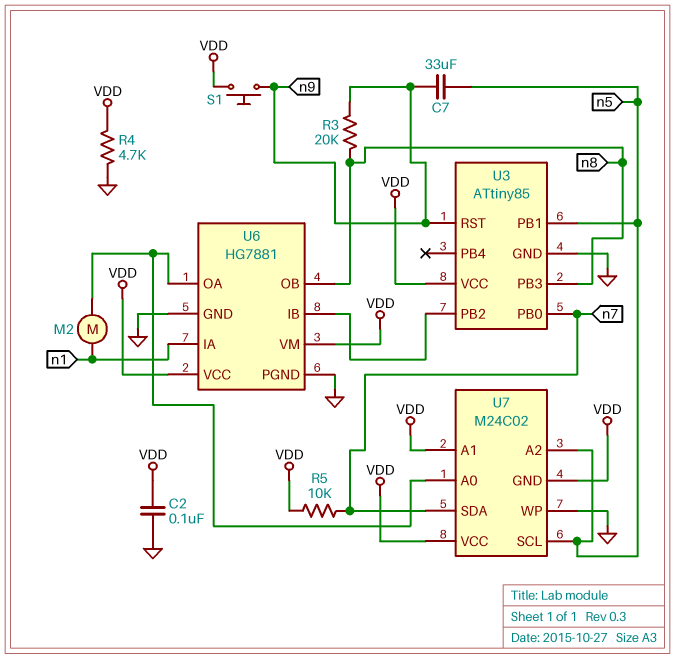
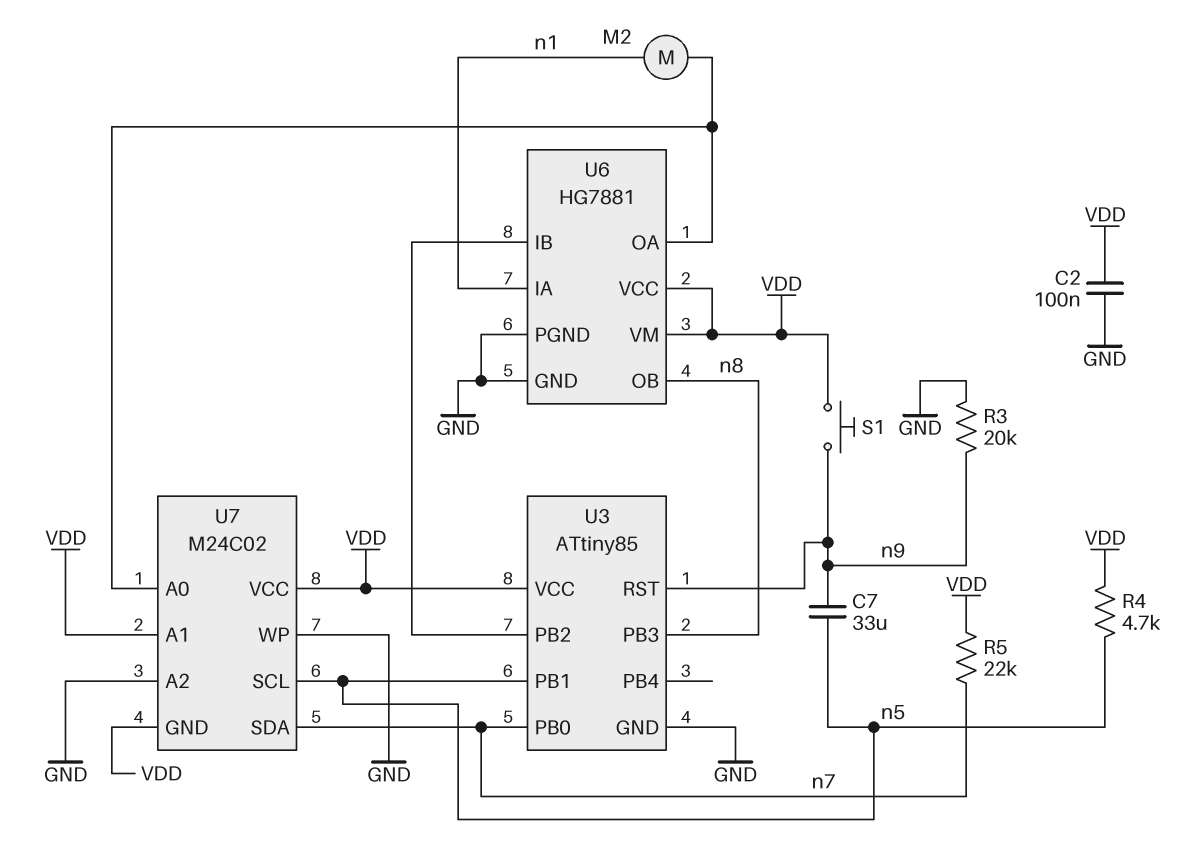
R3: 20k (n8, n9) -> 20k (GND, n9)
R4: 4.7k (GND, VDD) -> 4.7k (VDD, n5)
R5: 10k (VDD, n7) -> 22k (VDD, n7)
U7 pin A2: n5 -> GND

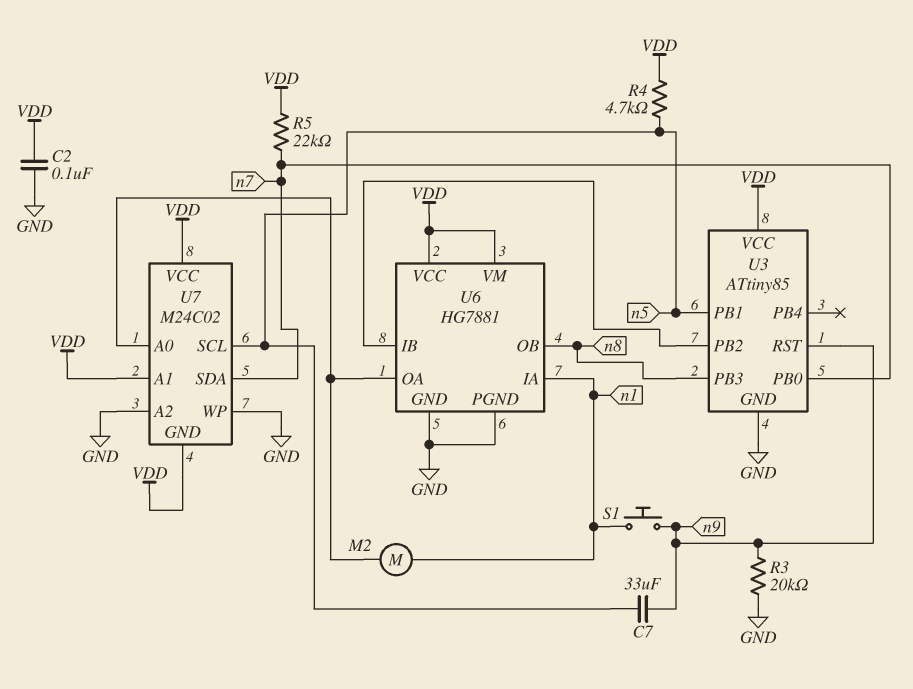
S1: button (VDD, n9) -> button (n1, n9)

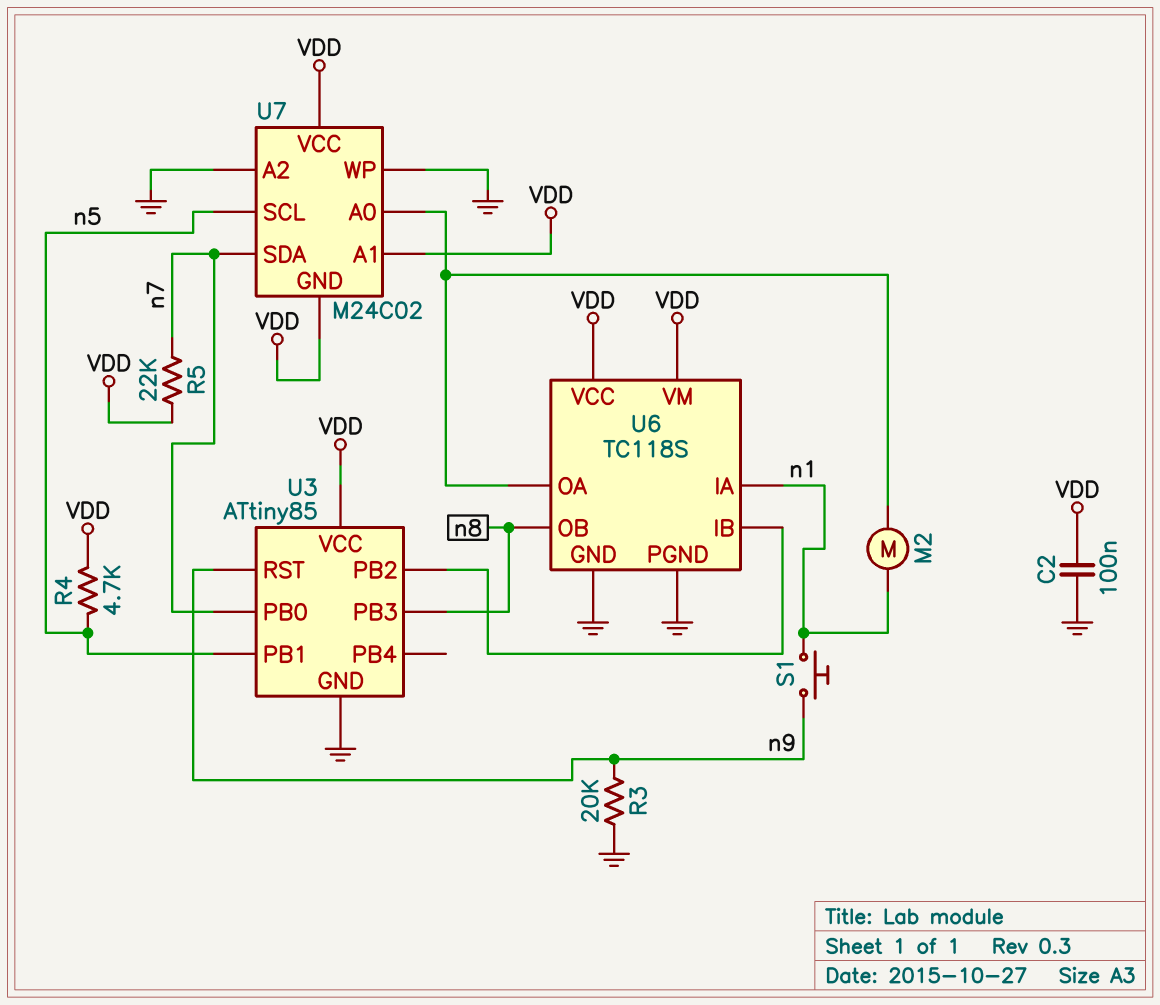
C7: 33uF (n5, n9) -> none
U6: HG7881 -> TC118S

